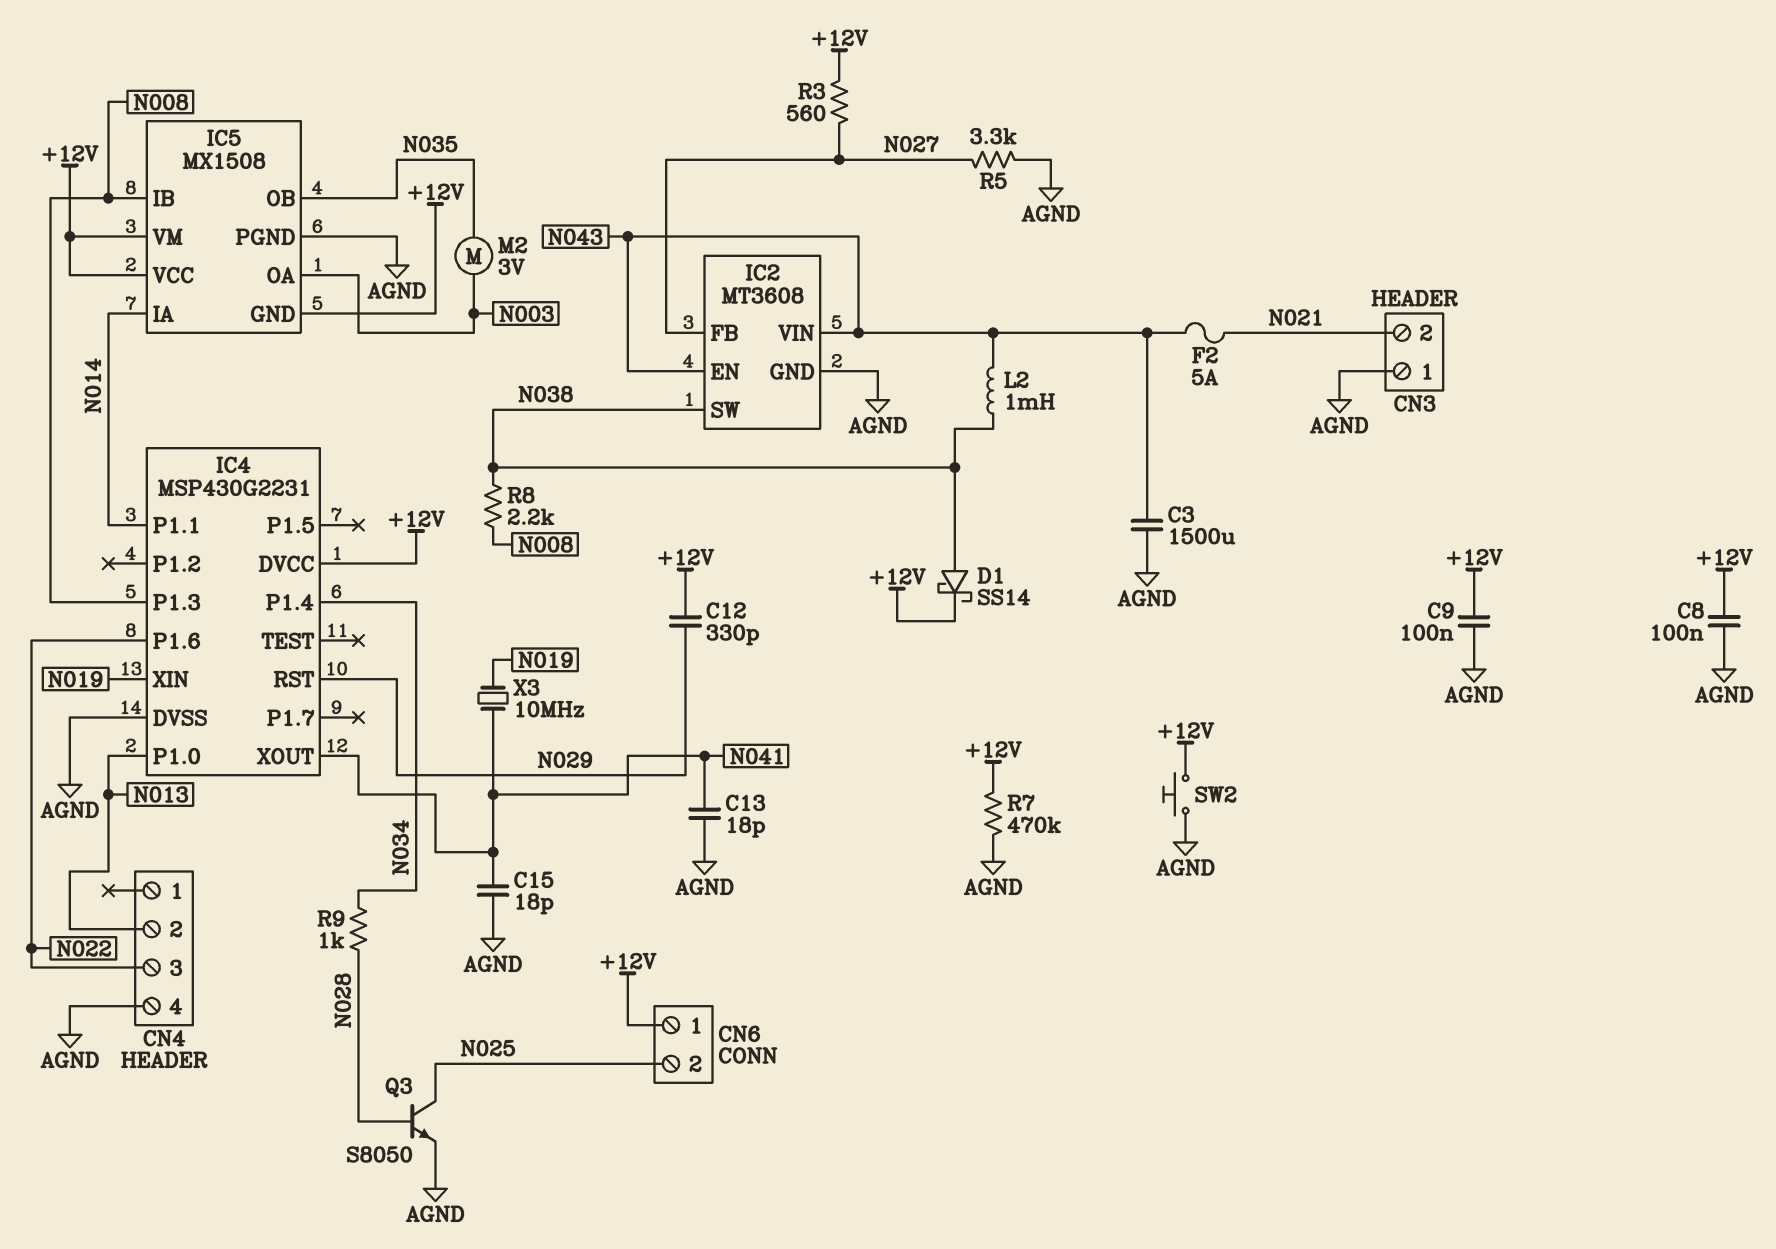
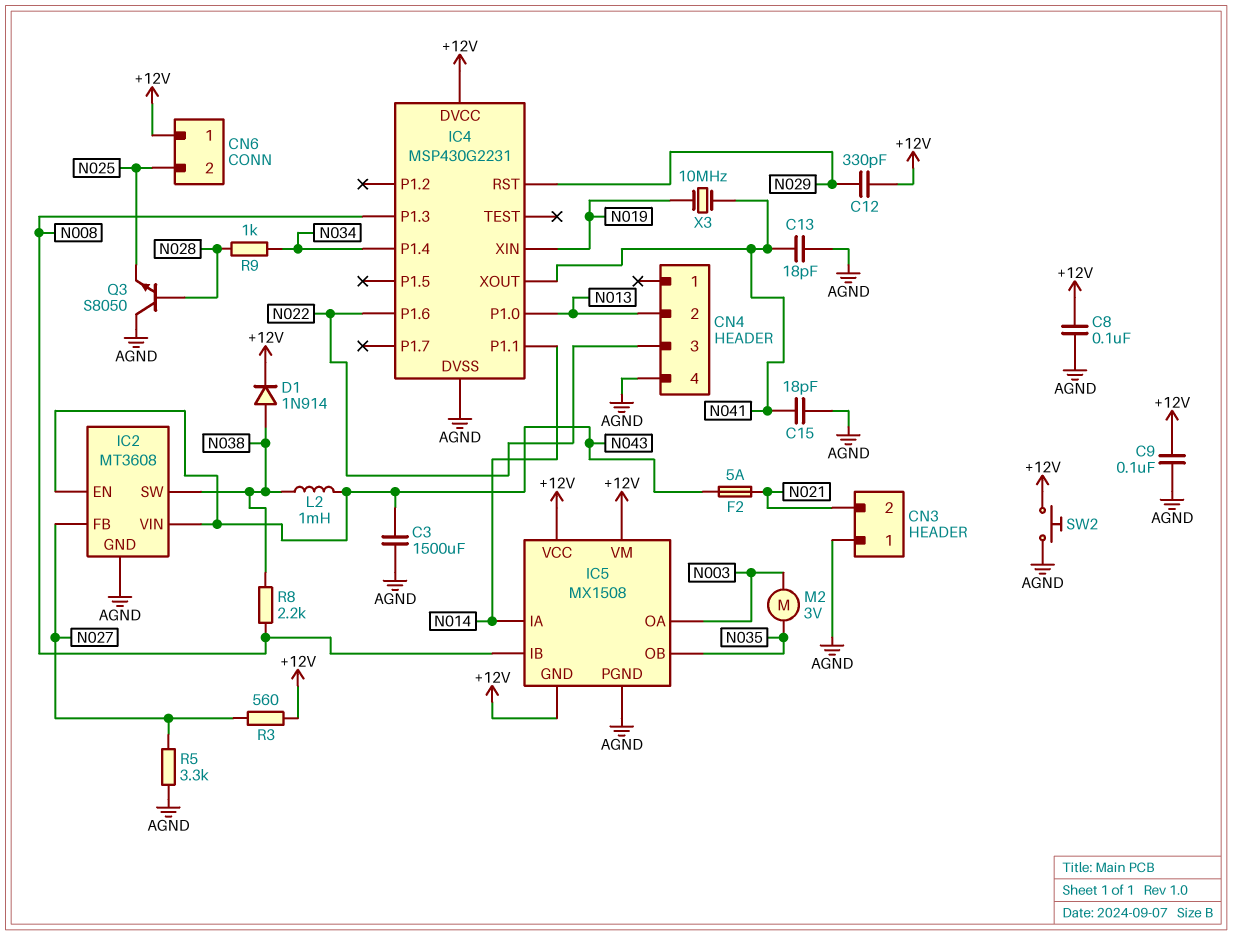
D1: schottky SS14 (A N038, K +12V) -> diode 1N914 (A N038, K +12V)
Q3: NPN S8050 (B N028, C N025, E AGND) -> NPN S8050 (B N028, C AGND, E N025)
R7: 470k (+12V, AGND) -> none

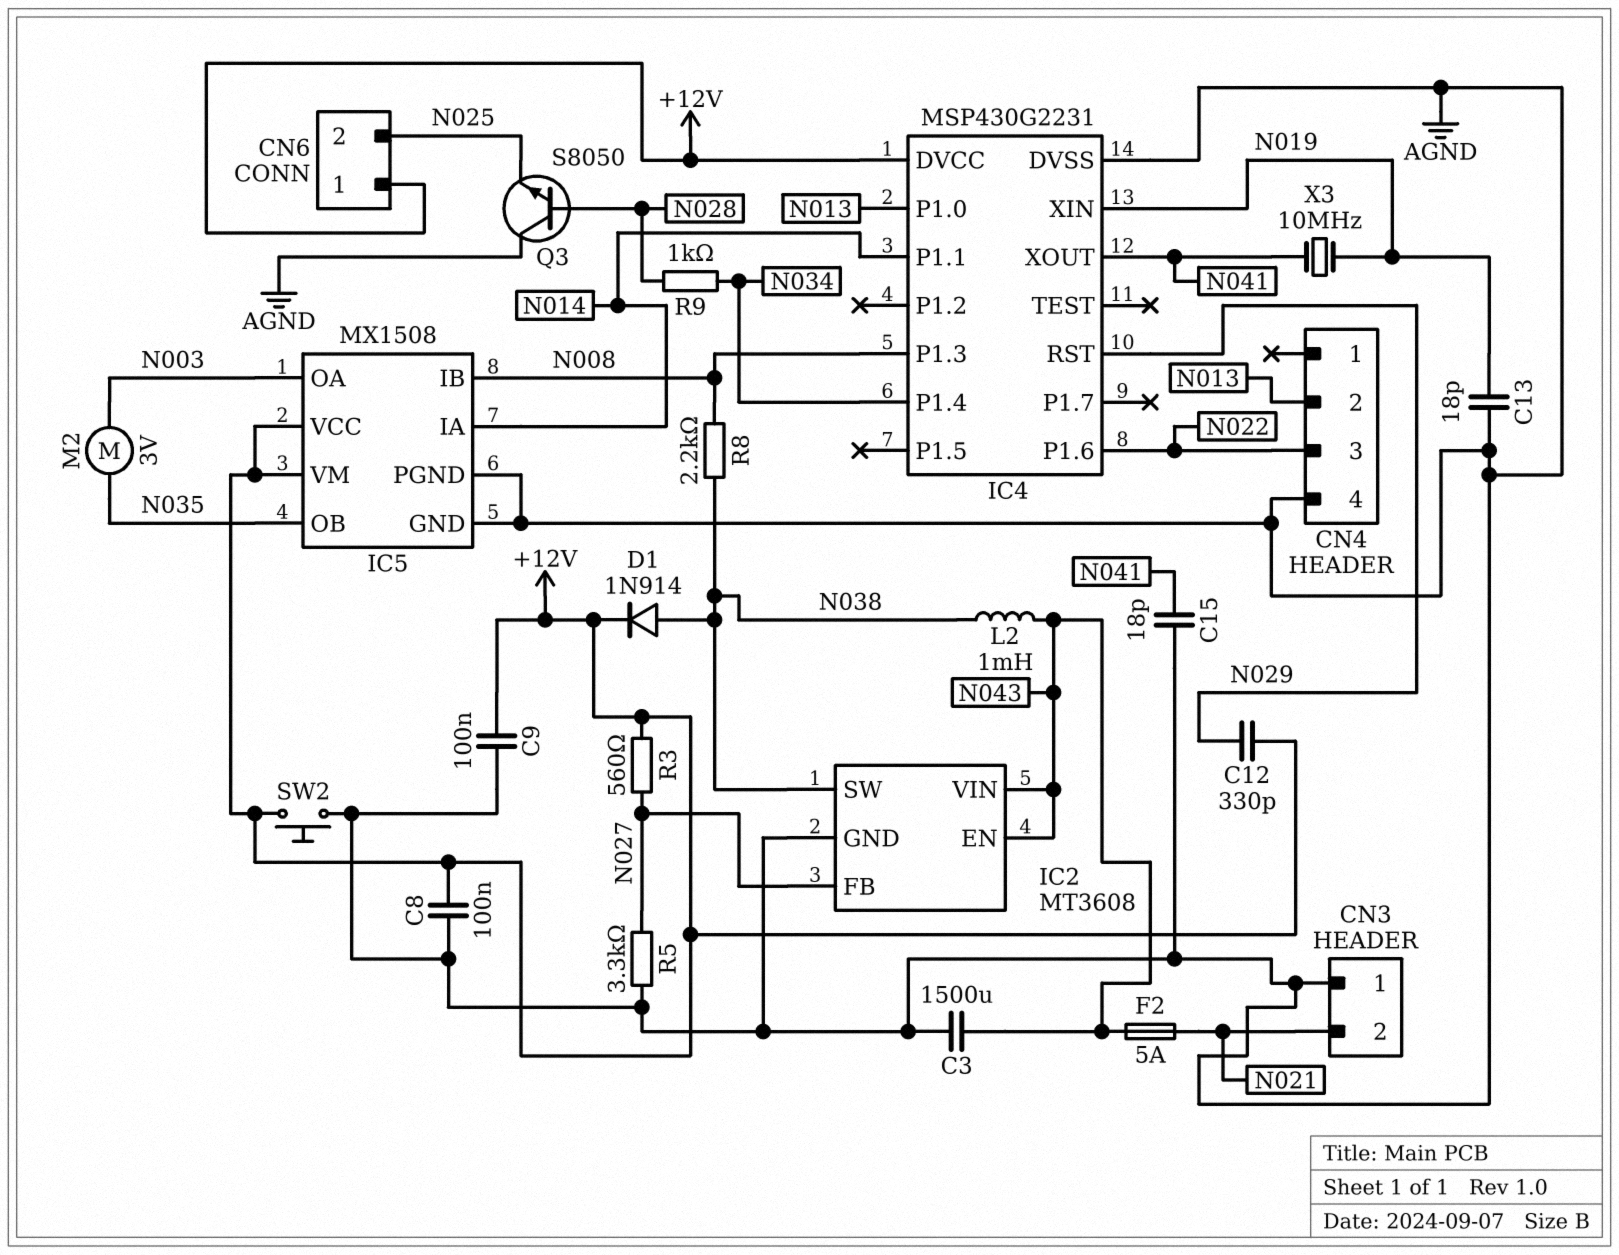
C13: 18pF (AGND, N041) -> 18pF (AGND, N019)
IC5 pin GND: +12V -> AGND

